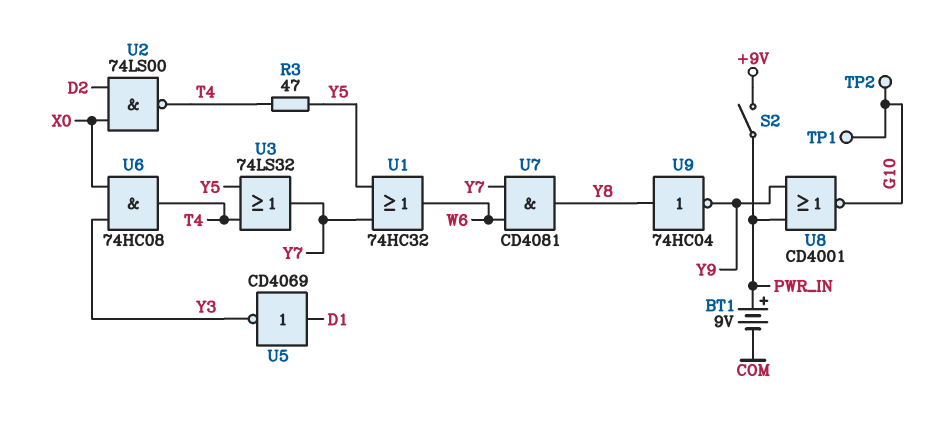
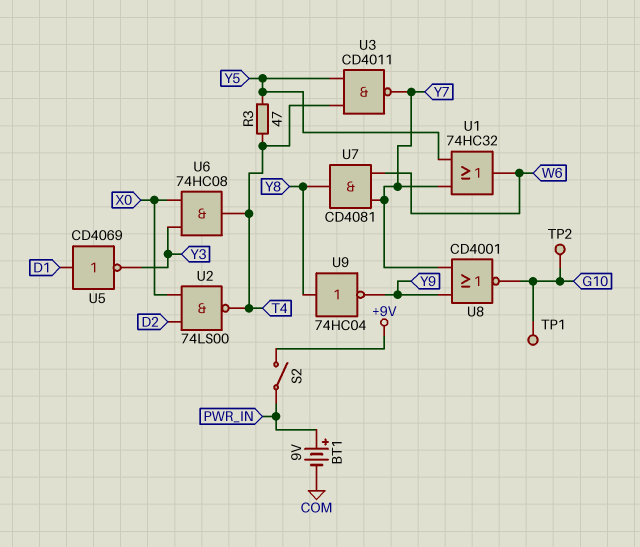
U3: OR 74LS32 (in T4, in Y5, out Y7) -> NAND CD4011 (in T4, in Y5, out Y7)
U8: NOR CD4001 (in PWR_IN, in Y9, out G10) -> NOR CD4001 (in Y7, in Y9, out G10)

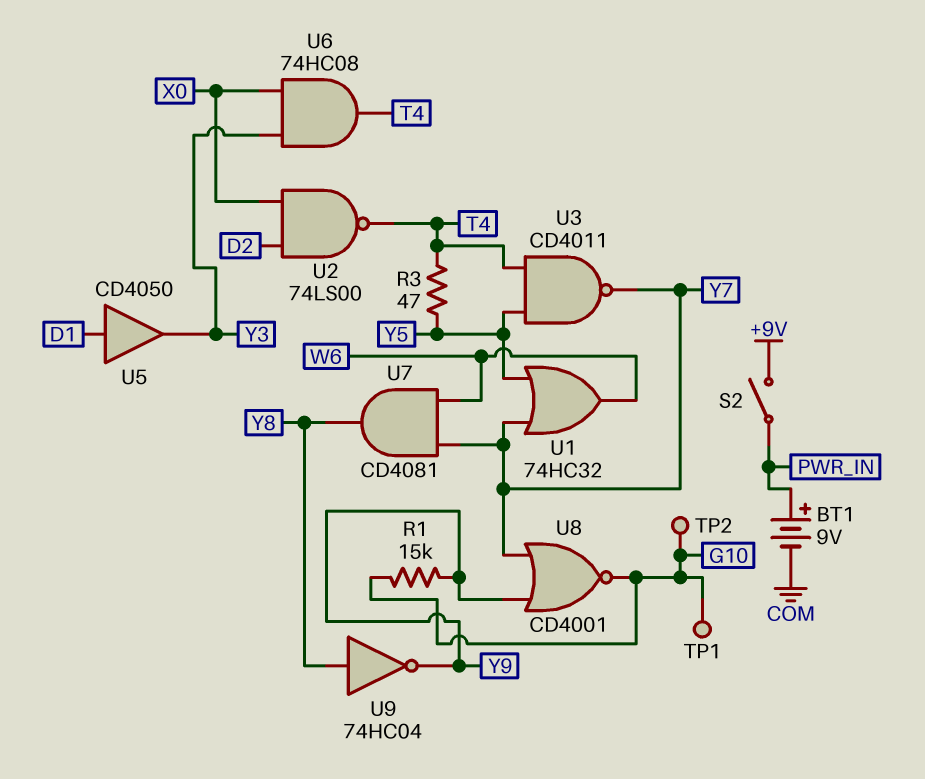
R1: none -> 15k (G10, Y9)
U5: NOT CD4069 (in D1, out Y3) -> buffer CD4050 (in D1, out Y3)

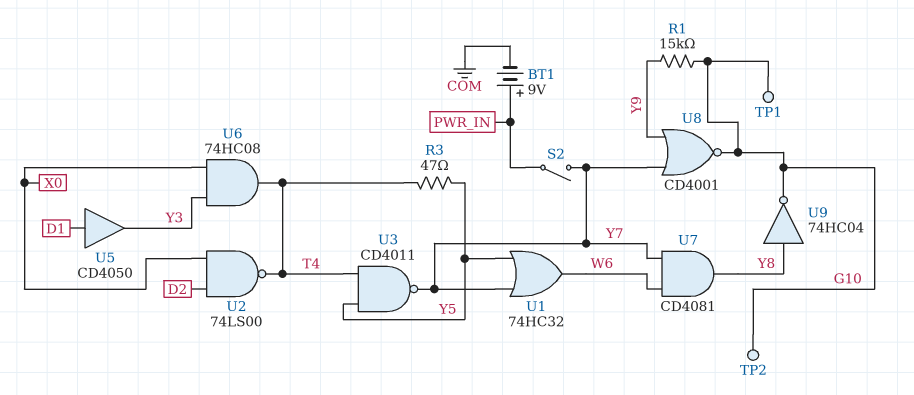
S2: switch (+9V, PWR_IN) -> switch (PWR_IN, Y7)
U9: NOT 74HC04 (in Y8, out Y9) -> NOT 74HC04 (in Y8, out G10)

